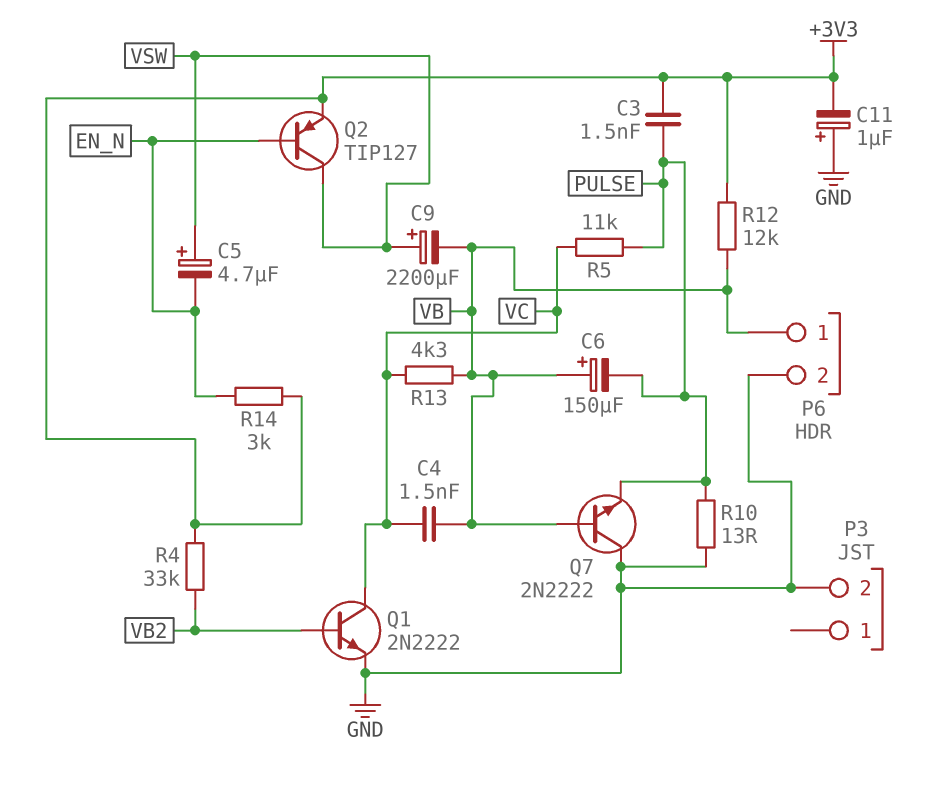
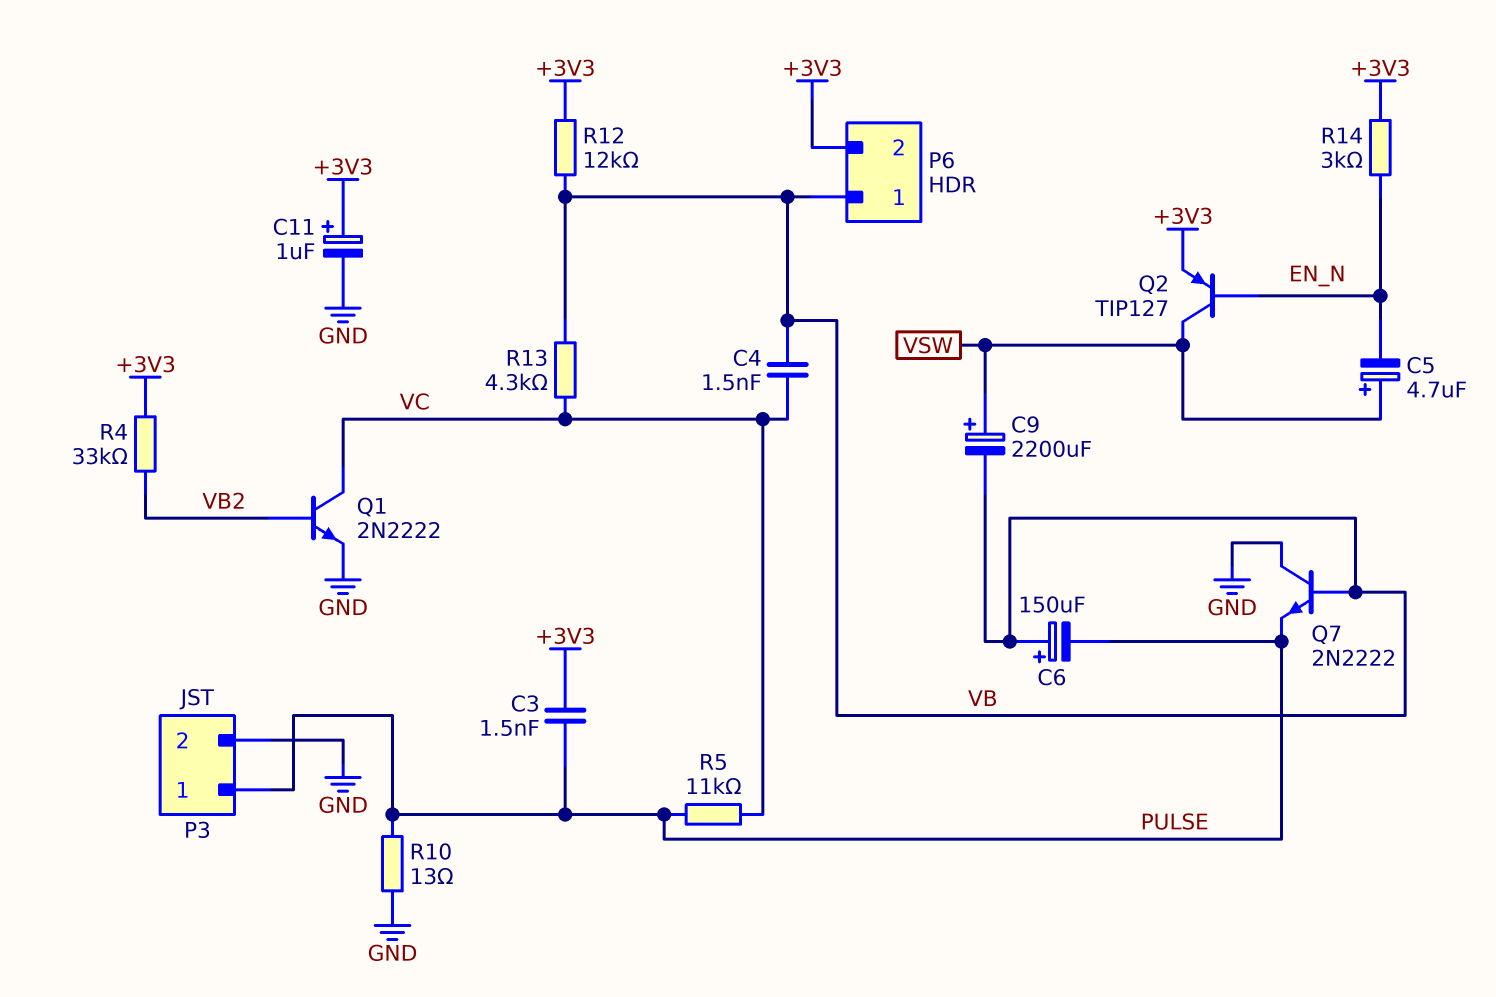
C11: 1uF (plus GND, minus +3V3) -> 1uF (plus +3V3, minus GND)
P3 pin 1: none -> PULSE
P6 pin 2: GND -> +3V3

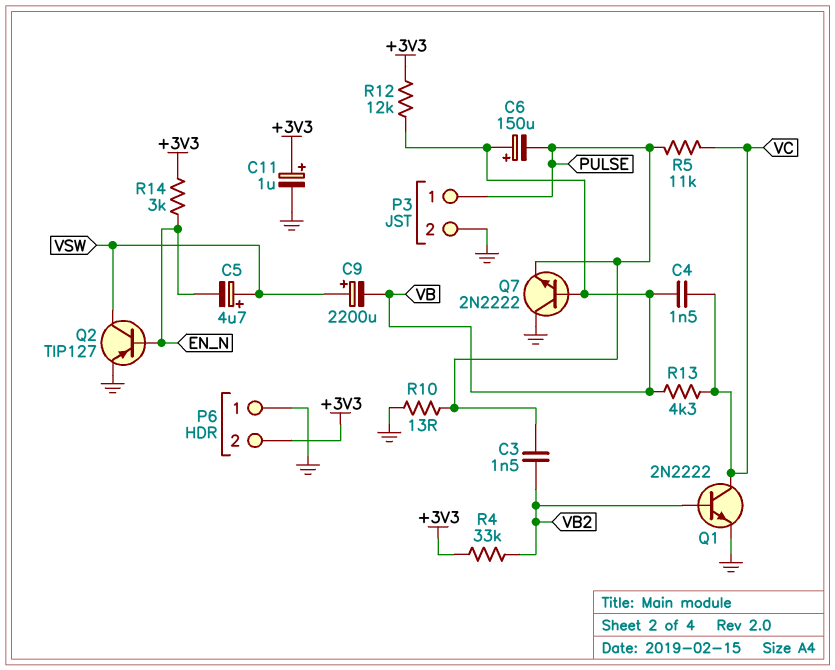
C3: 1.5nF (+3V3, PULSE) -> 1.5nF (PULSE, VB2)
P6 pin 1: VB -> GND
Q2: PNP TIP127 (B EN_N, C VSW, E +3V3) -> PNP TIP127 (B EN_N, C VSW, E GND)

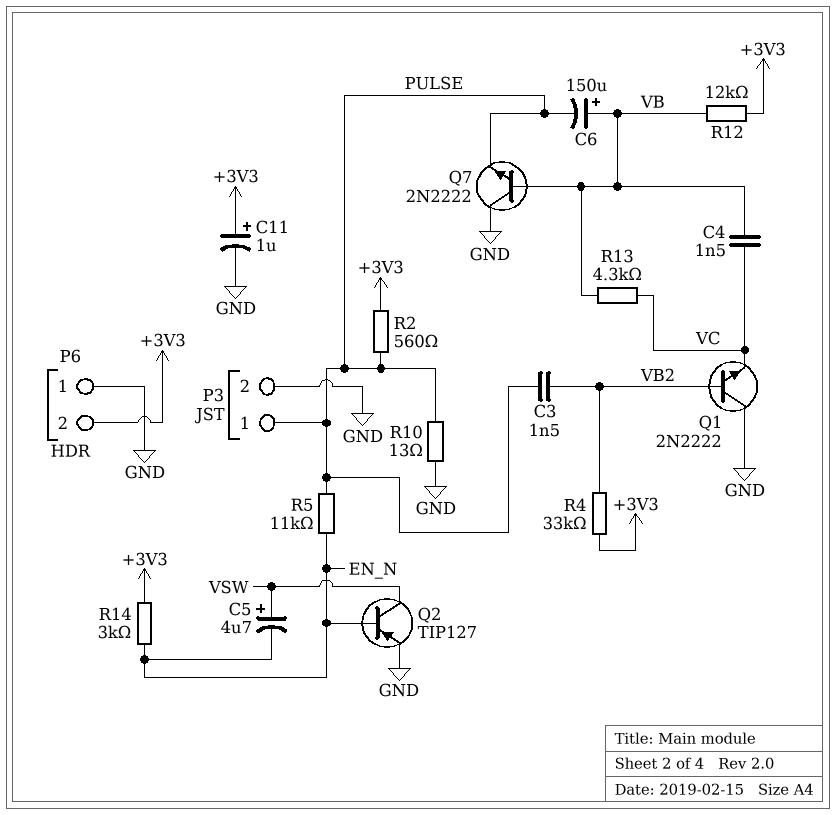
C9: 2200uF (plus VSW, minus VB) -> none
Q1: NPN 2N2222 (B VB2, C VC, E GND) -> NPN 2N2222 (B VB2, C GND, E VC)
R2: none -> 560 (+3V3, PULSE)
R5: 11k (PULSE, VC) -> 11k (EN_N, PULSE)

